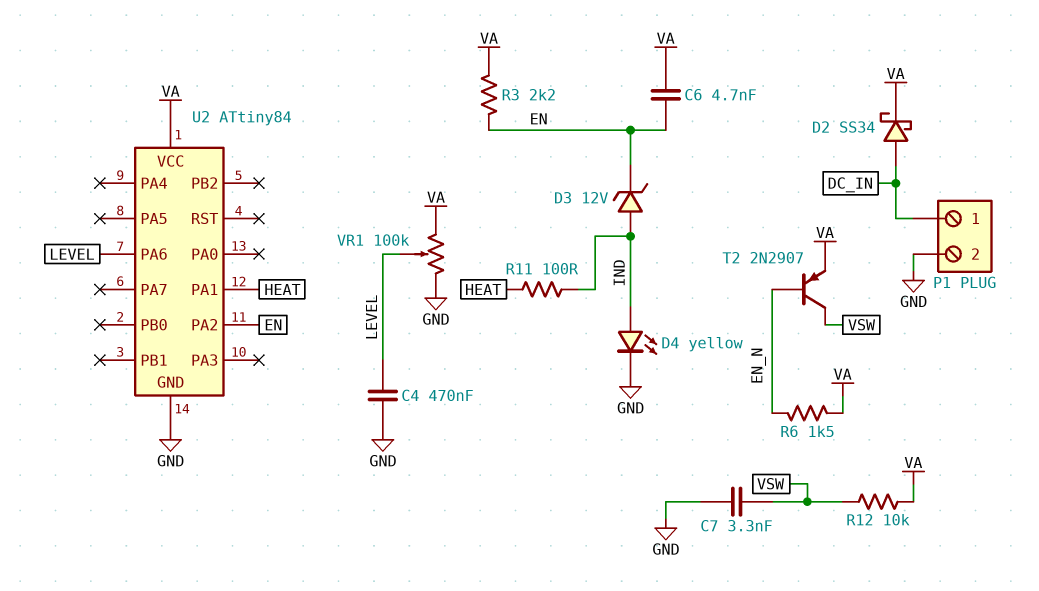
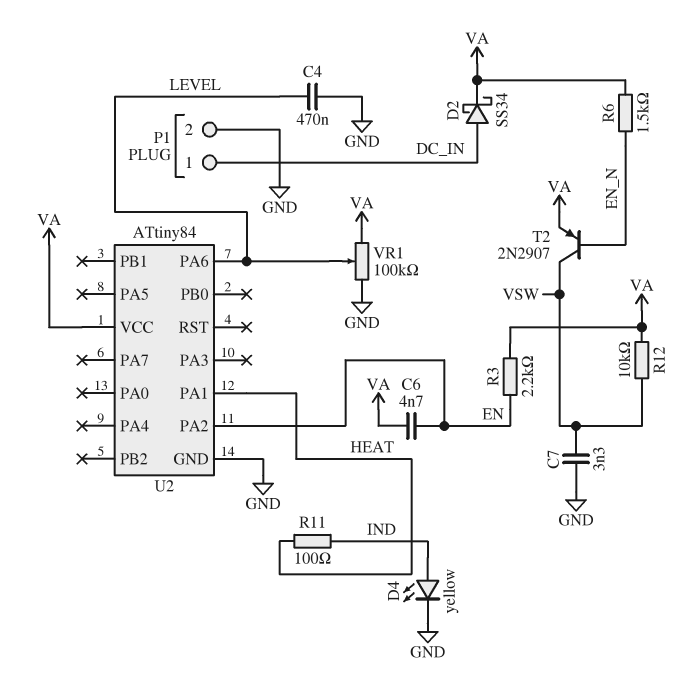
D3: zener 12V (A IND, K EN) -> none

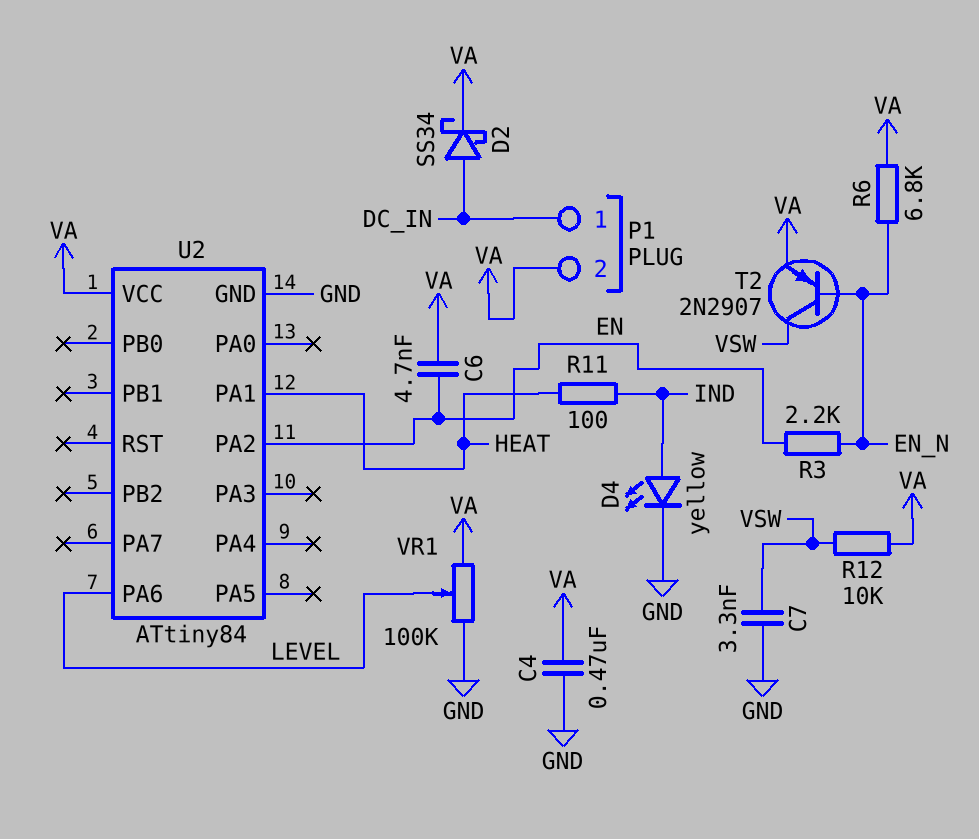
C4: 470nF (GND, LEVEL) -> 470nF (GND, VA)
P1 pin 2: GND -> VA
R3: 2.2k (EN, VA) -> 2.2k (EN, EN_N)
R6: 1.5k (EN_N, VA) -> 6.8k (EN_N, VA)

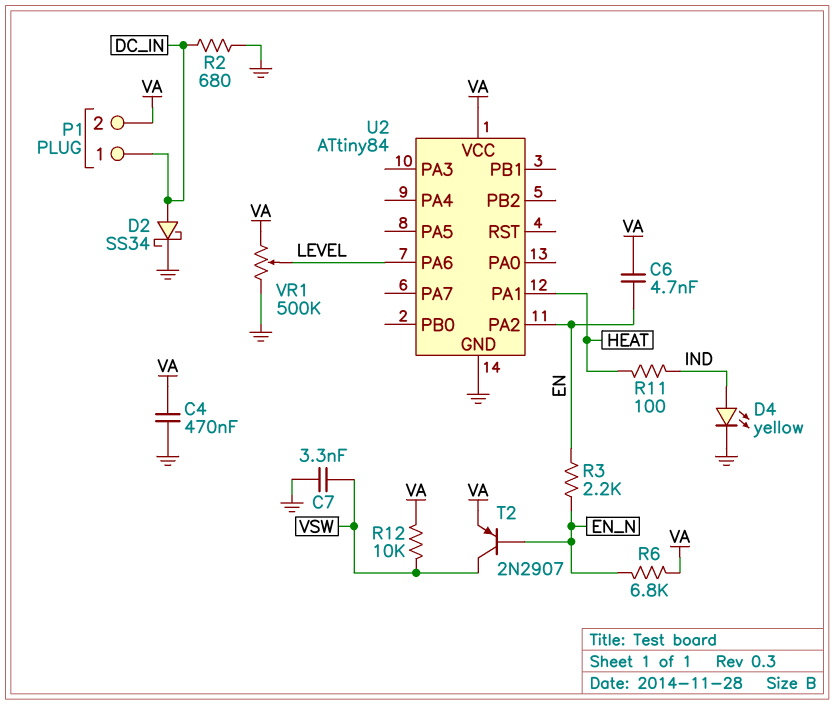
D2: schottky SS34 (A DC_IN, K VA) -> schottky SS34 (A DC_IN, K GND)
R2: none -> 680 (DC_IN, GND)
VR1: 100k (GND, VA, wiper LEVEL) -> 500k (GND, VA, wiper LEVEL)

